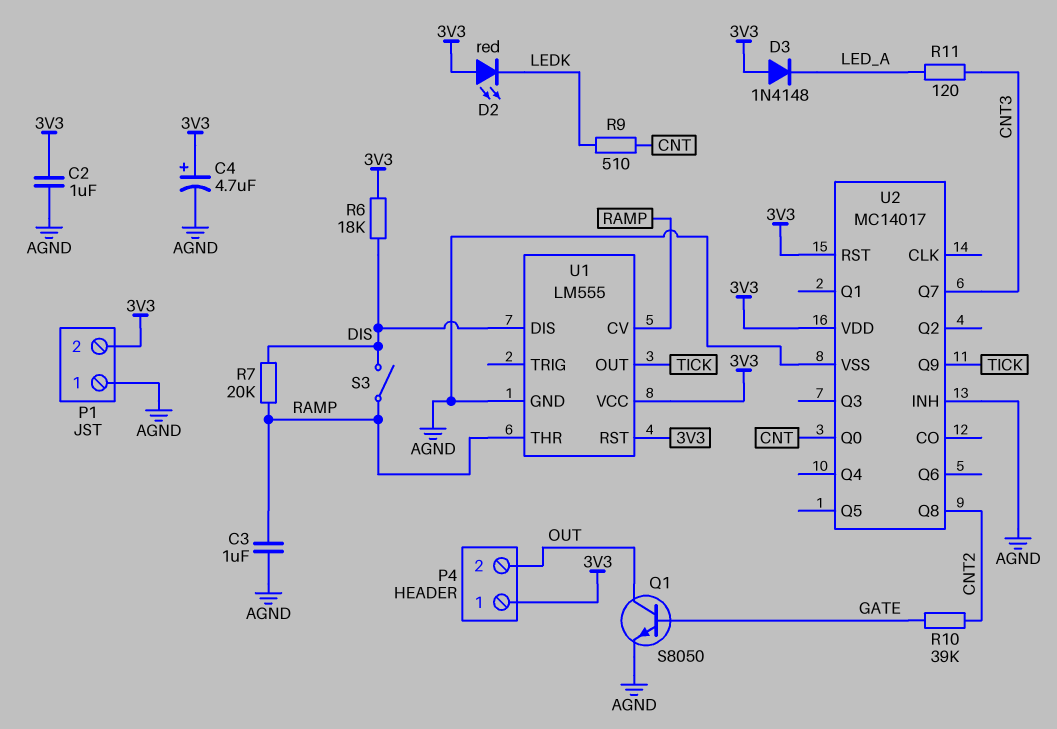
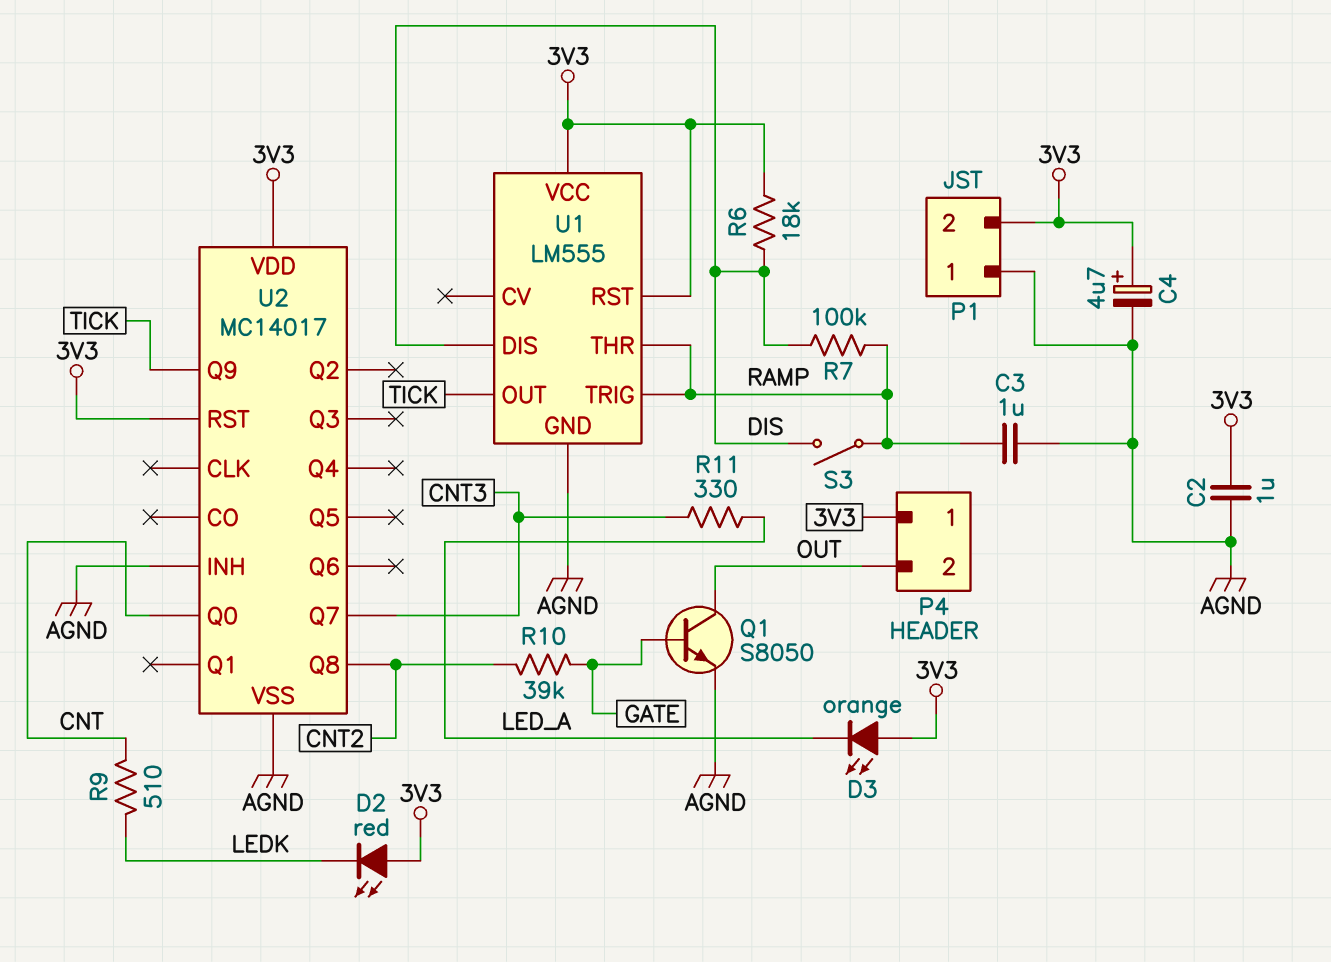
D3: diode 1N4148 (A 3V3, K LED_A) -> LED orange (A 3V3, K LED_A)
R7: 20k (DIS, RAMP) -> 100k (DIS, RAMP)
R11: 120 (CNT3, LED_A) -> 330 (CNT3, LED_A)
U1 pin CV: RAMP -> none
U1 pin TRIG: none -> RAMP

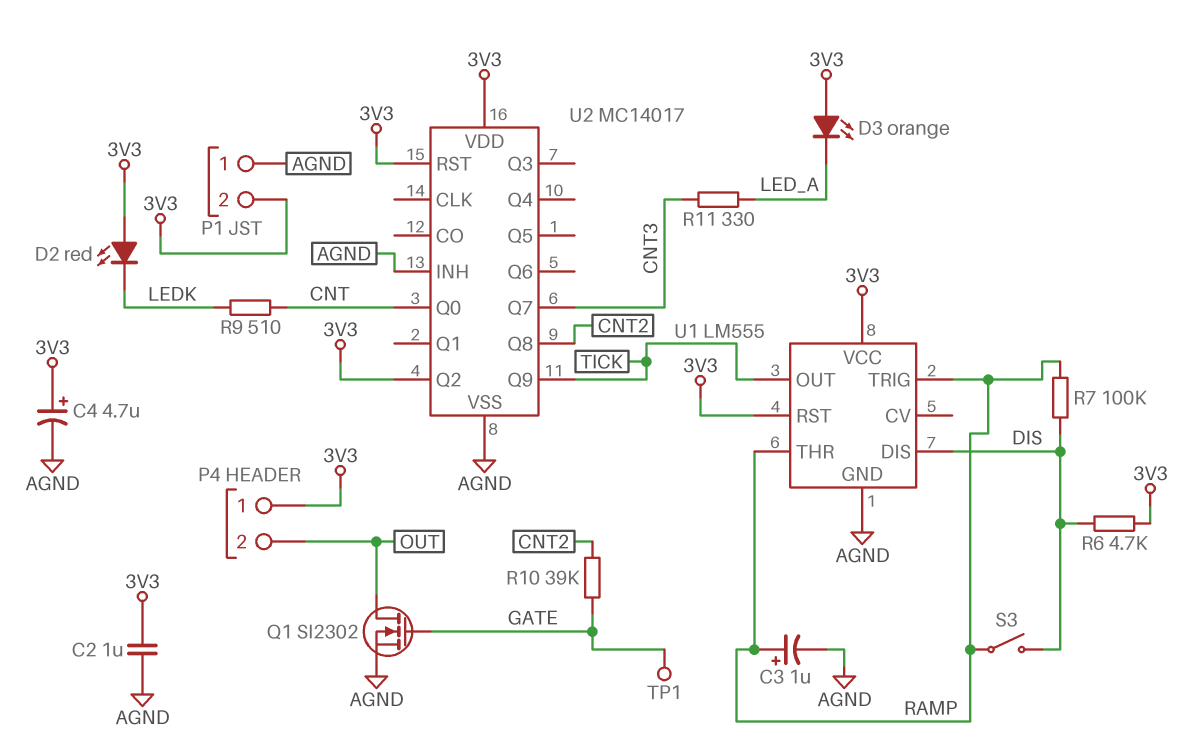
C3: 1uF (AGND, RAMP) -> 1uF (plus RAMP, minus AGND)
Q1: NPN S8050 (B GATE, C OUT, E AGND) -> NMOS SI2302 (G GATE, D OUT, S AGND)
R6: 18k (3V3, DIS) -> 4.7k (3V3, DIS)
TP1: none -> test point (GATE)
U2 pin Q2: none -> 3V3

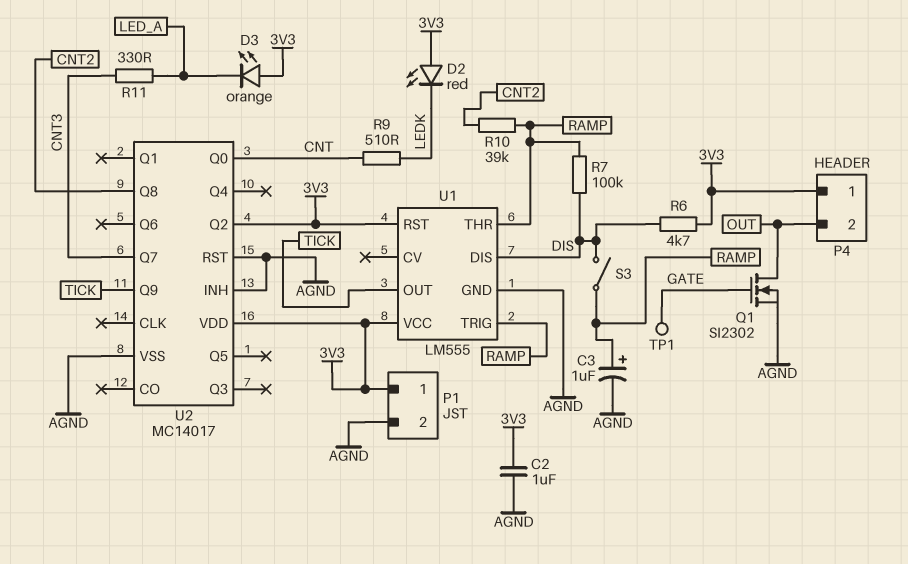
C4: 4.7uF (plus 3V3, minus AGND) -> none
P1 pin 1: AGND -> 3V3
P1 pin 2: 3V3 -> AGND
R10: 39k (CNT2, GATE) -> 39k (CNT2, RAMP)
U2 pin RST: 3V3 -> AGND

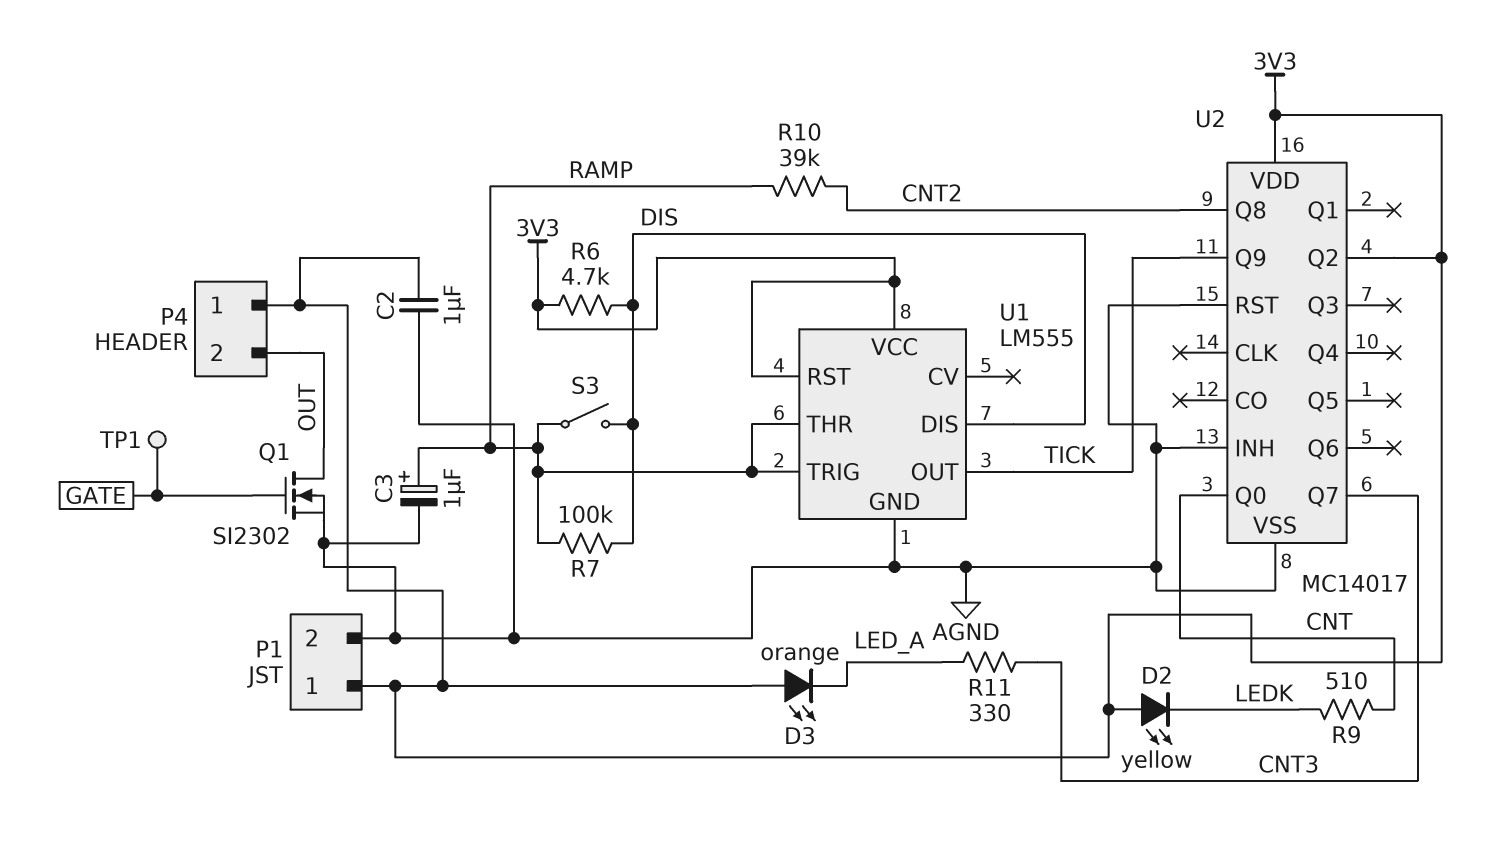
D2: LED red (A 3V3, K LEDK) -> LED yellow (A 3V3, K LEDK)

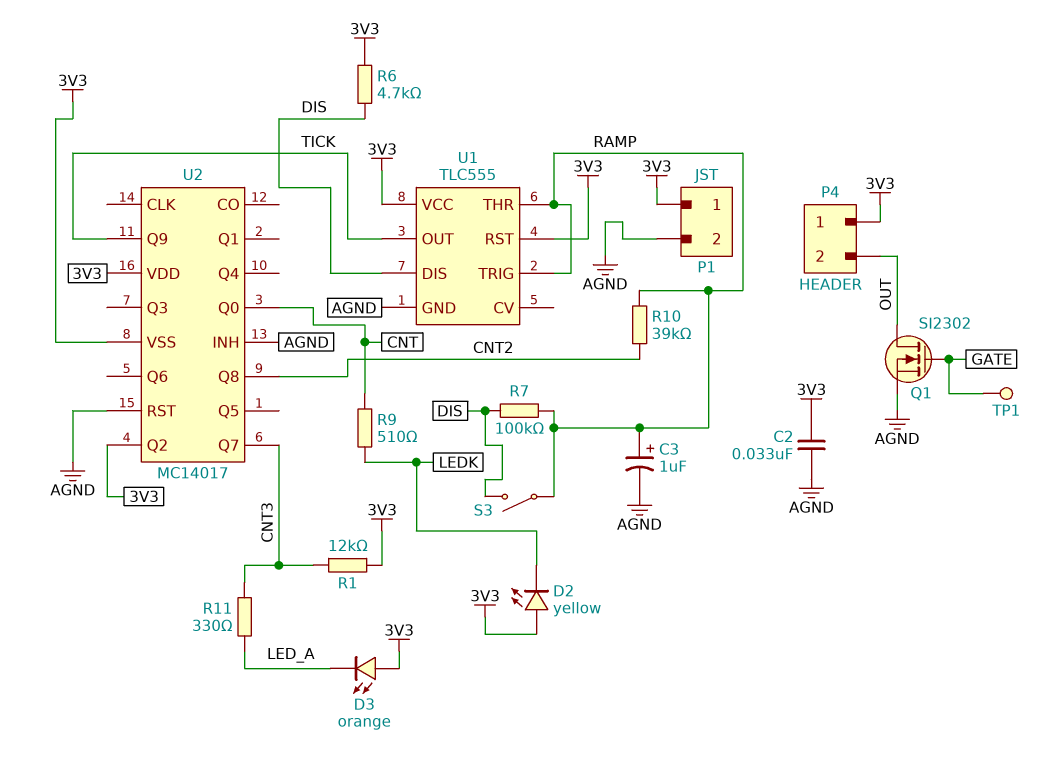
C2: 1uF (3V3, AGND) -> 33nF (3V3, AGND)
R1: none -> 12k (3V3, CNT3)
U1: LM555 -> TLC555
U2 pin VSS: AGND -> 3V3

